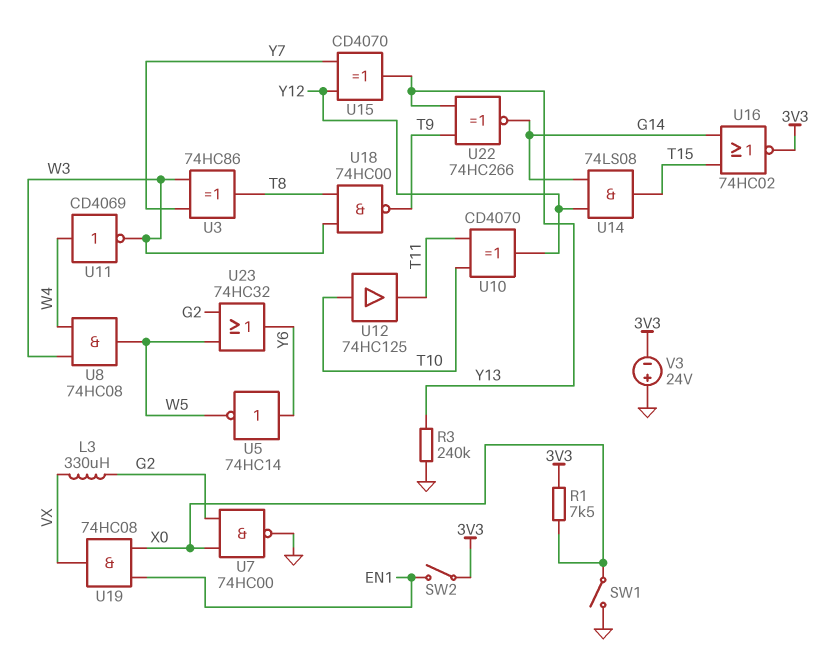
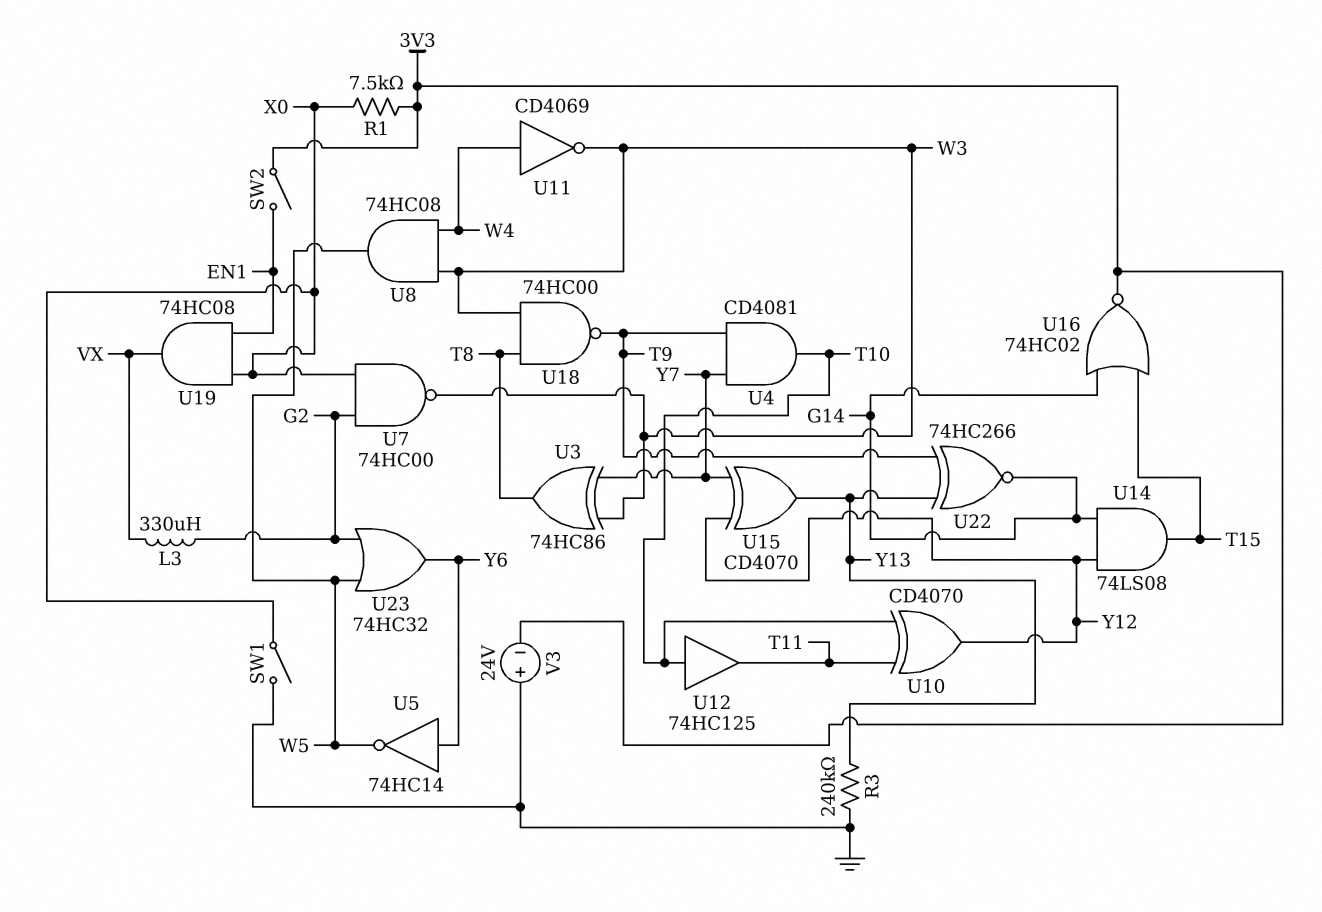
U4: none -> AND CD4081 (in T9, in Y7, out T10)
U7: NAND 74HC00 (in G2, in X0, out GND) -> NAND 74HC00 (in G2, in X0, out W3)

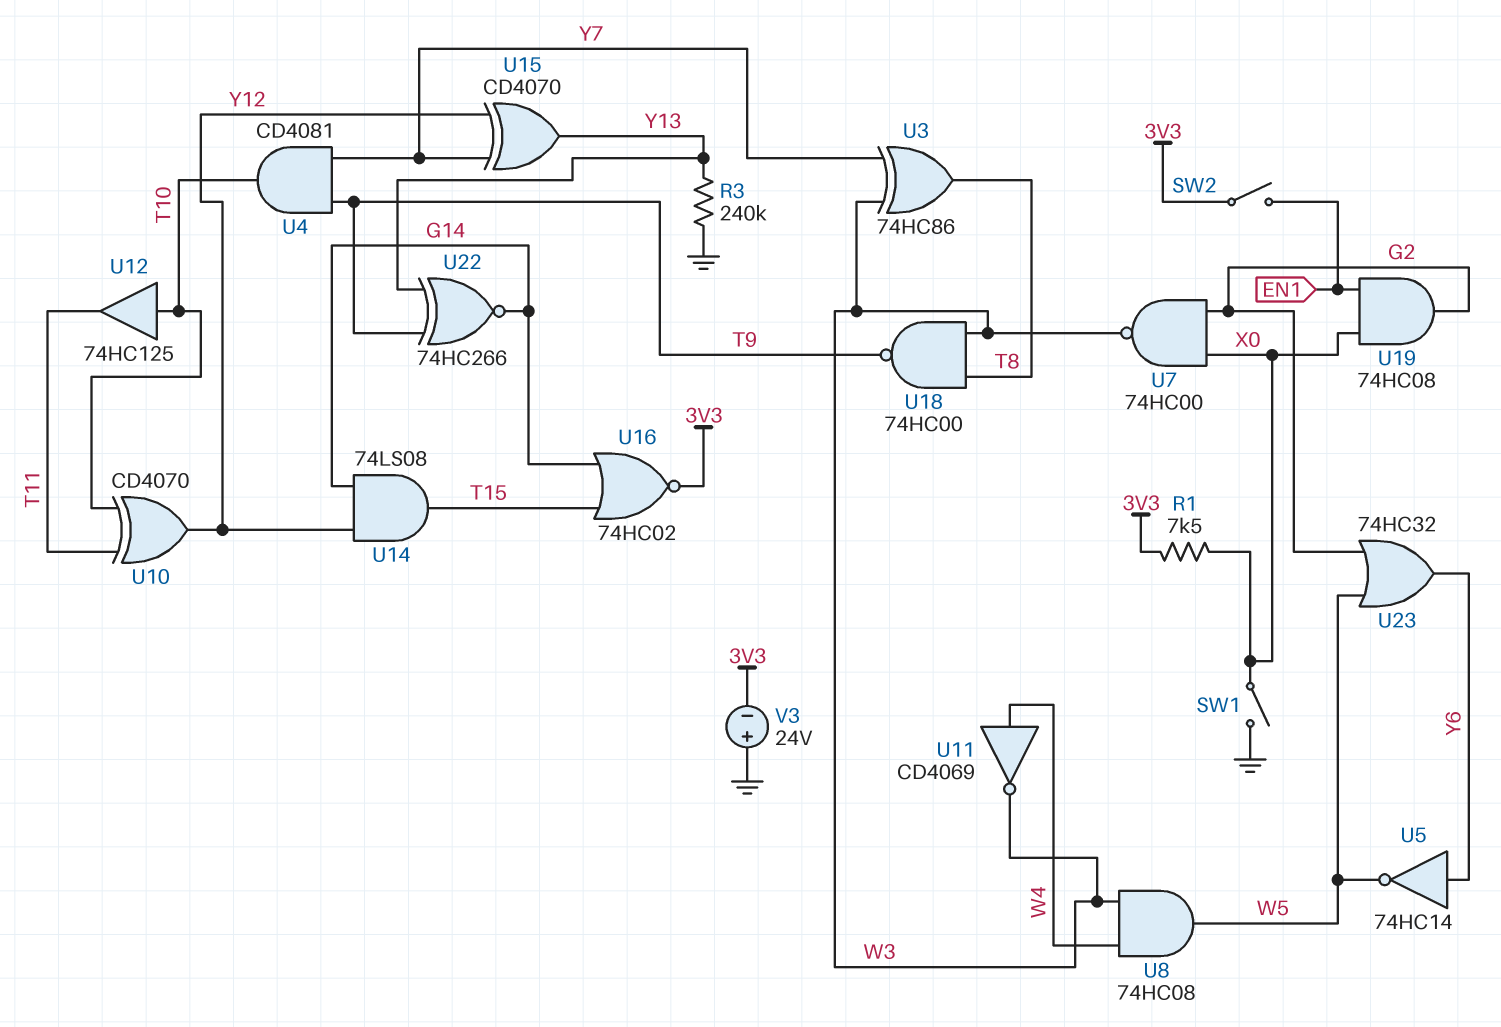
L3: 330uH (G2, VX) -> none
U19: AND 74HC08 (in EN1, in X0, out VX) -> AND 74HC08 (in EN1, in X0, out G2)

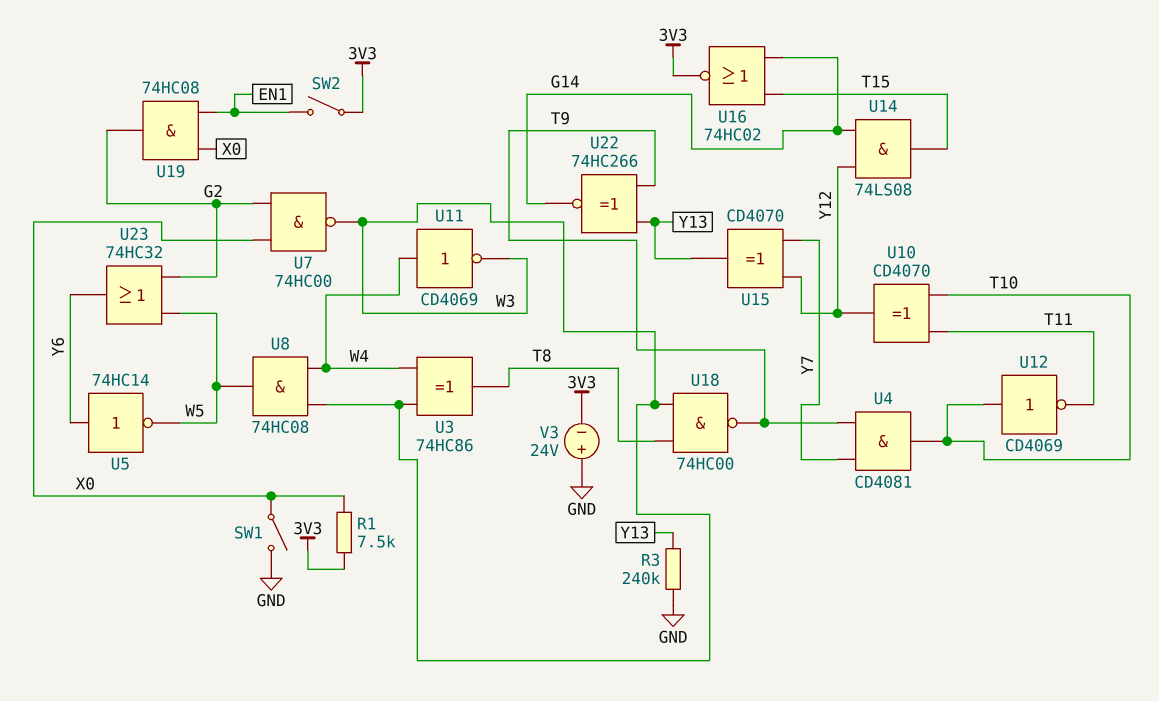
U3: XOR 74HC86 (in W3, in Y7, out T8) -> XOR 74HC86 (in W3, in W4, out T8)
U12: buffer 74HC125 (in T10, out T11) -> NOT CD4069 (in T10, out T11)

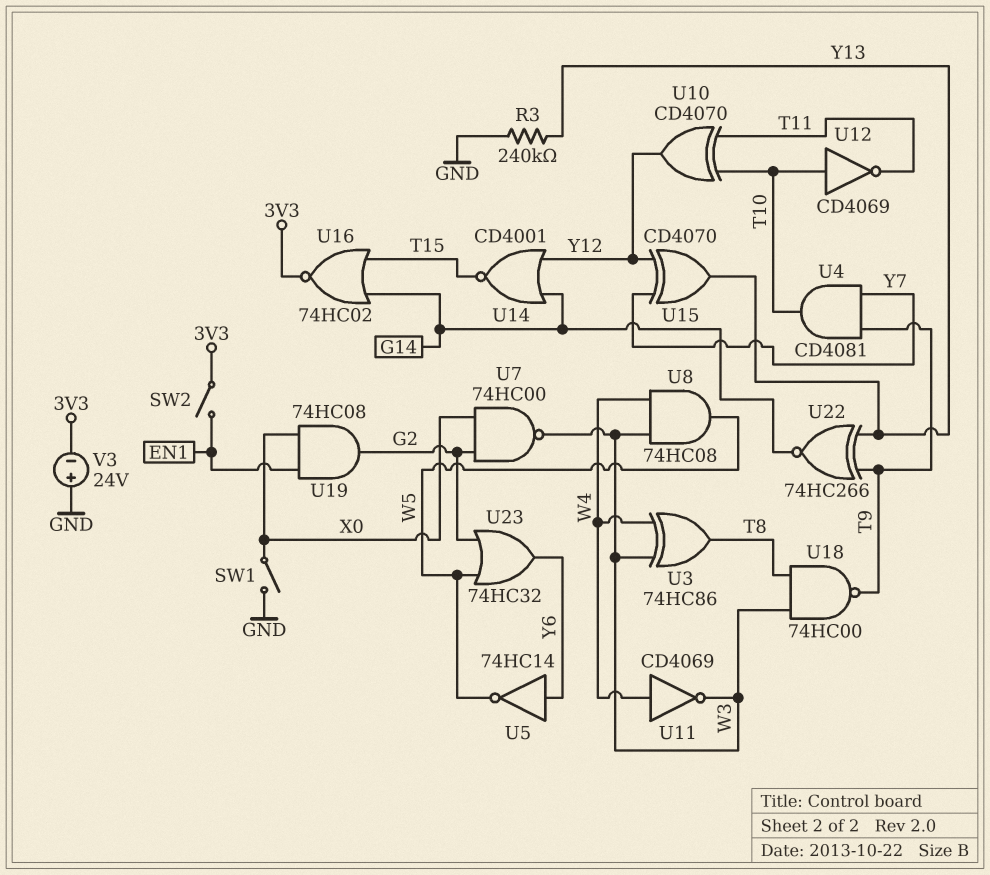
R1: 7.5k (3V3, X0) -> none
U14: AND 74LS08 (in G14, in Y12, out T15) -> NOR CD4001 (in G14, in Y12, out T15)

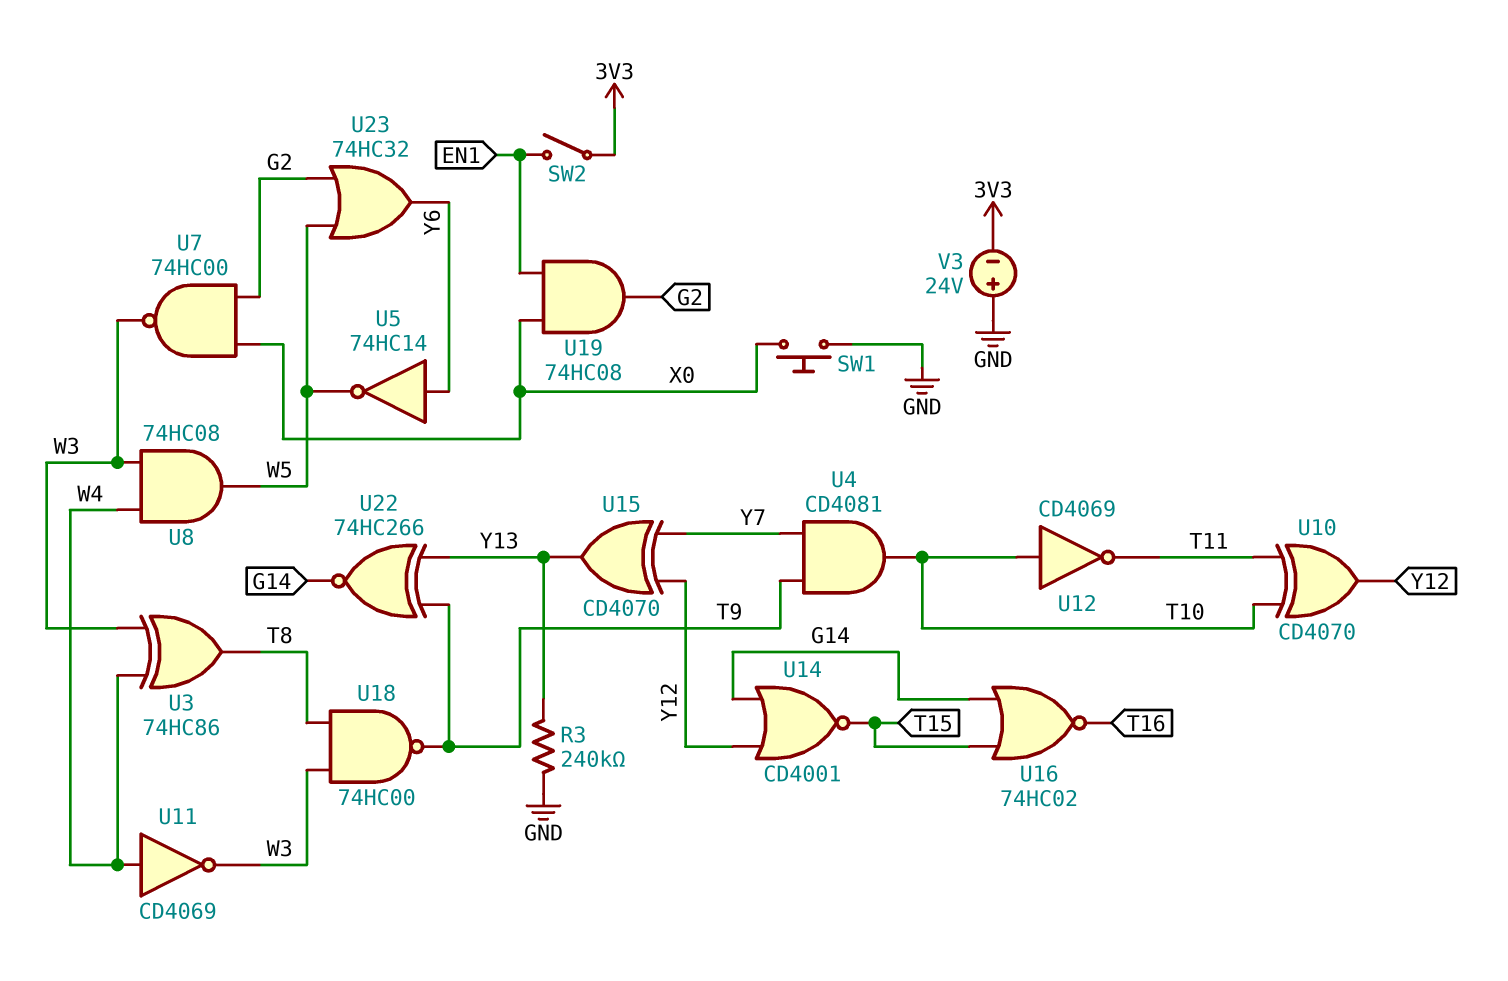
SW1: switch (GND, X0) -> button (GND, X0)
U16: NOR 74HC02 (in G14, in T15, out 3V3) -> NOR 74HC02 (in G14, in T15, out T16)

